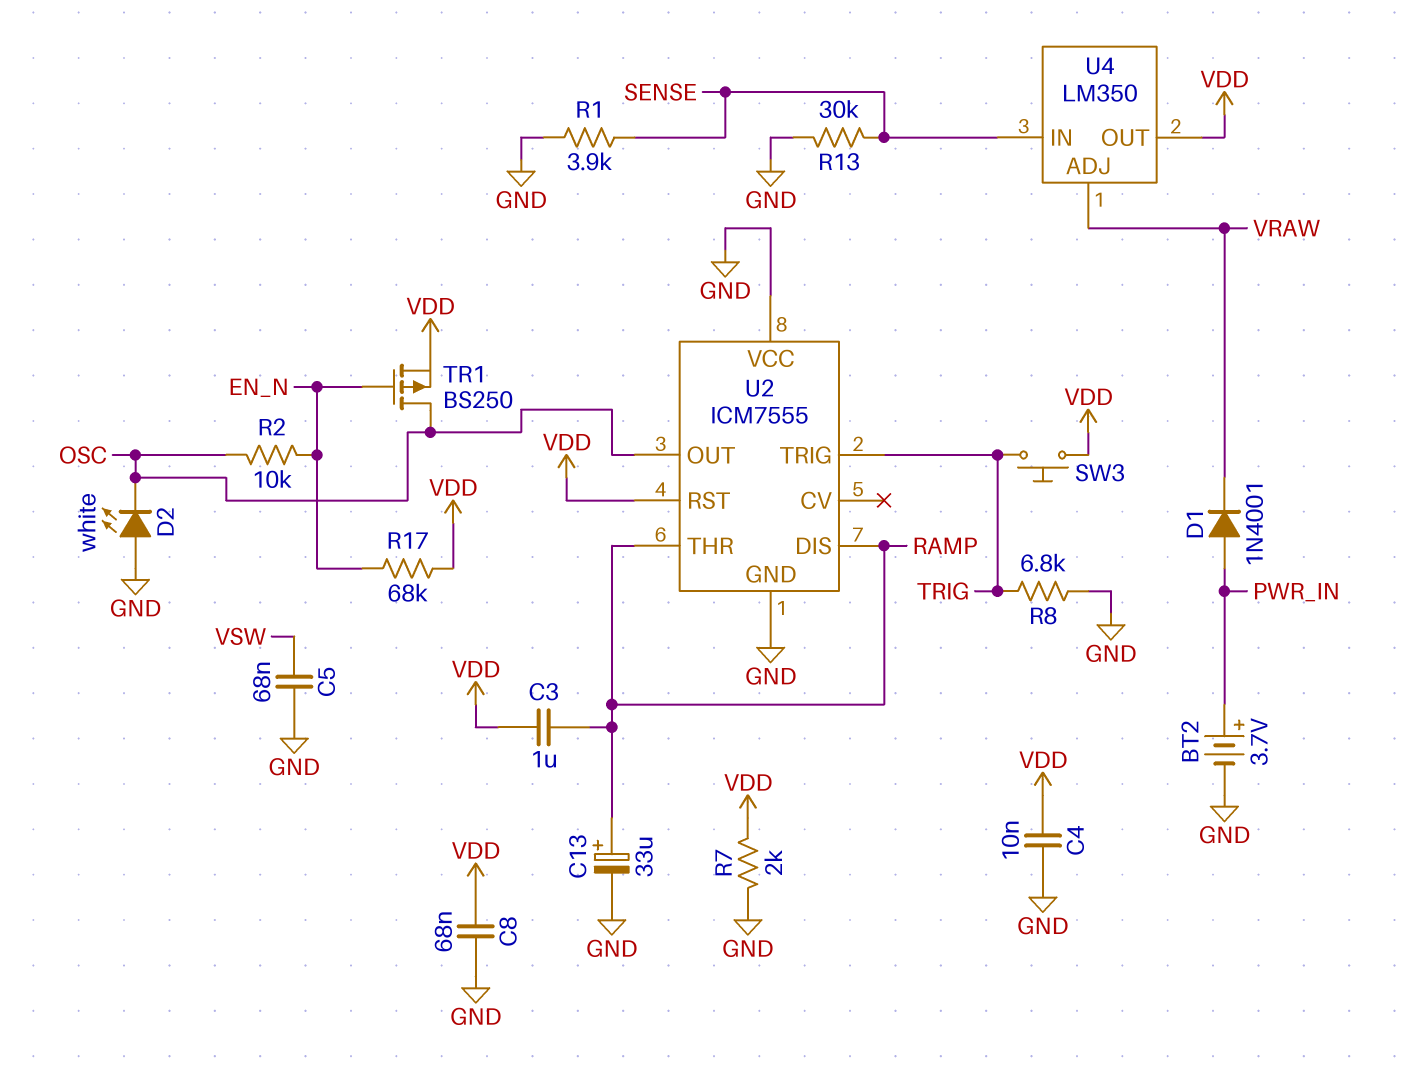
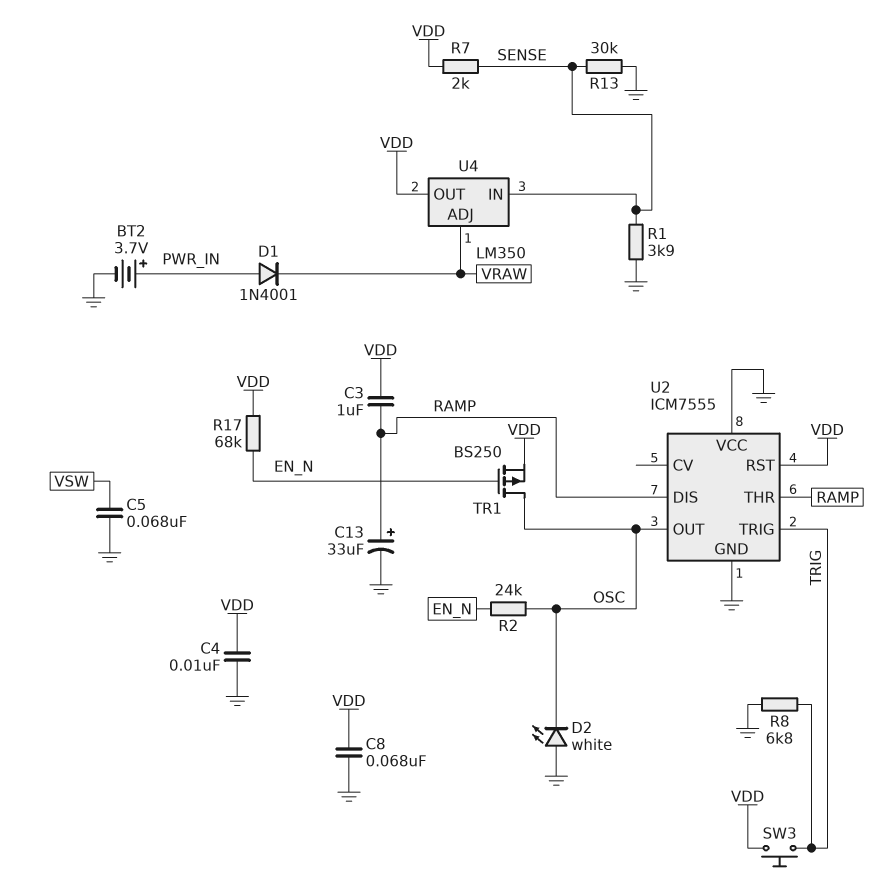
R2: 10k (EN_N, OSC) -> 24k (EN_N, OSC)
R7: 2k (GND, VDD) -> 2k (SENSE, VDD)

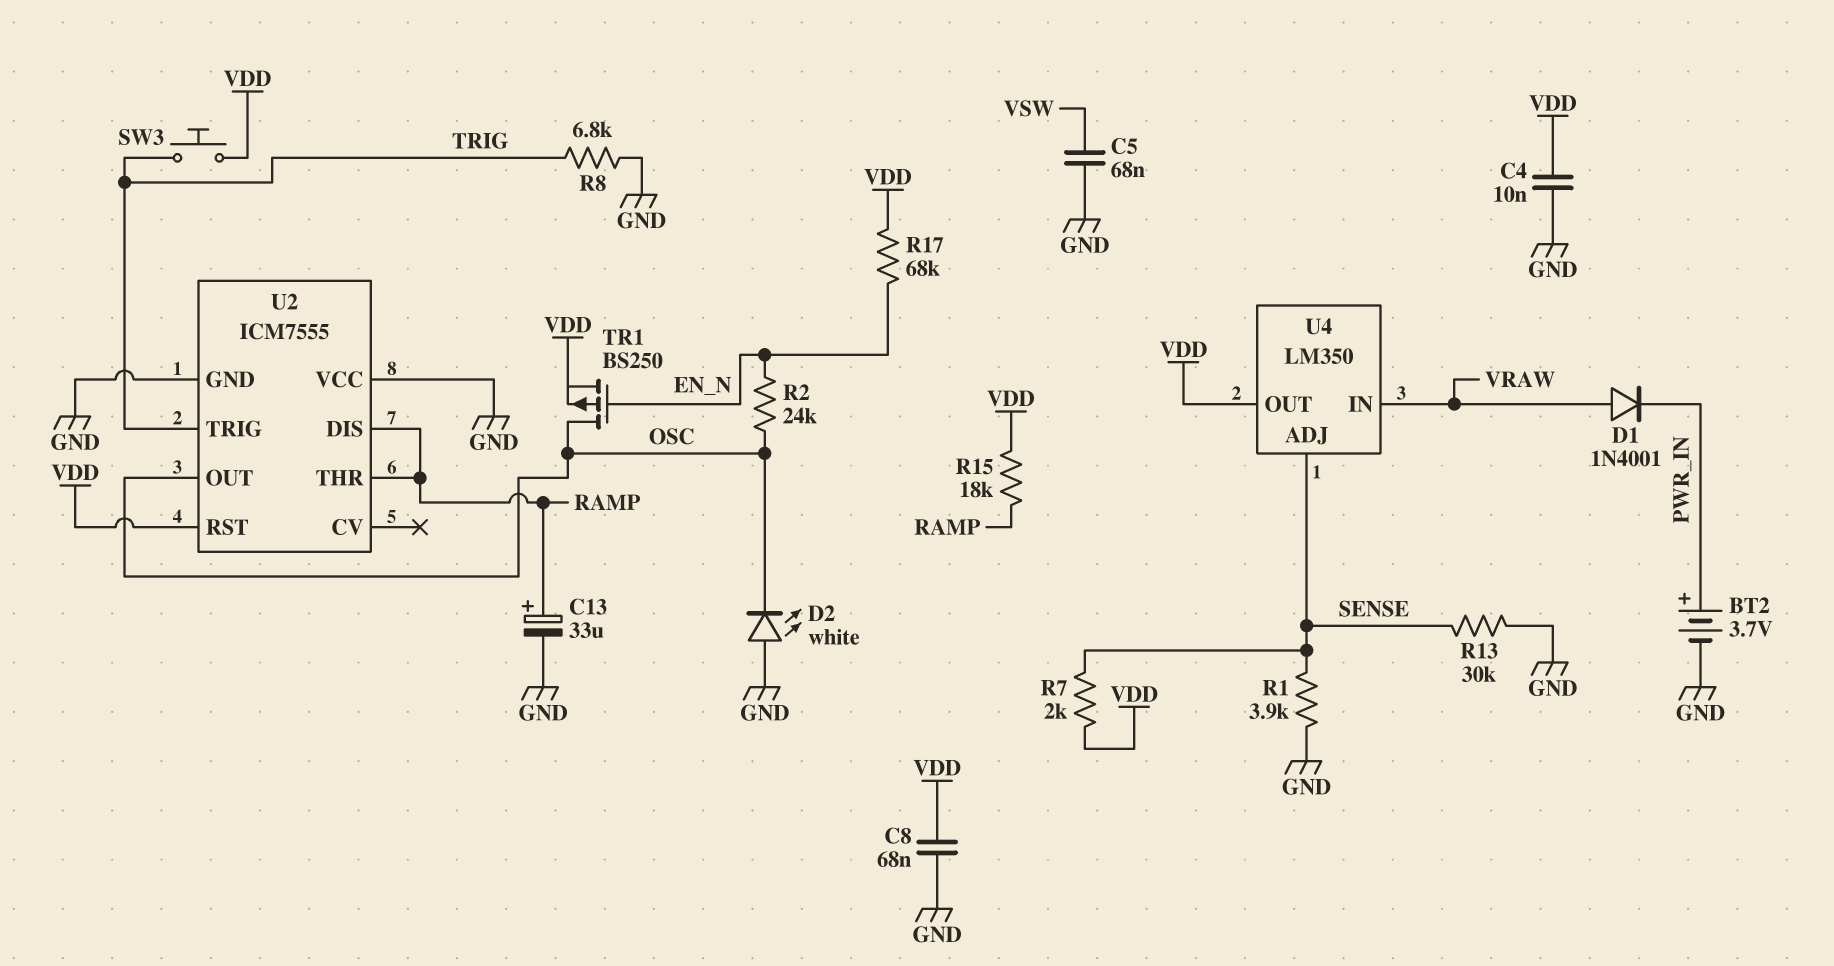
C3: 1uF (RAMP, VDD) -> none
D1: diode 1N4001 (A PWR_IN, K VRAW) -> diode 1N4001 (A VRAW, K PWR_IN)
R15: none -> 18k (RAMP, VDD)
U4 pin ADJ: VRAW -> SENSE
U4 pin IN: SENSE -> VRAW

